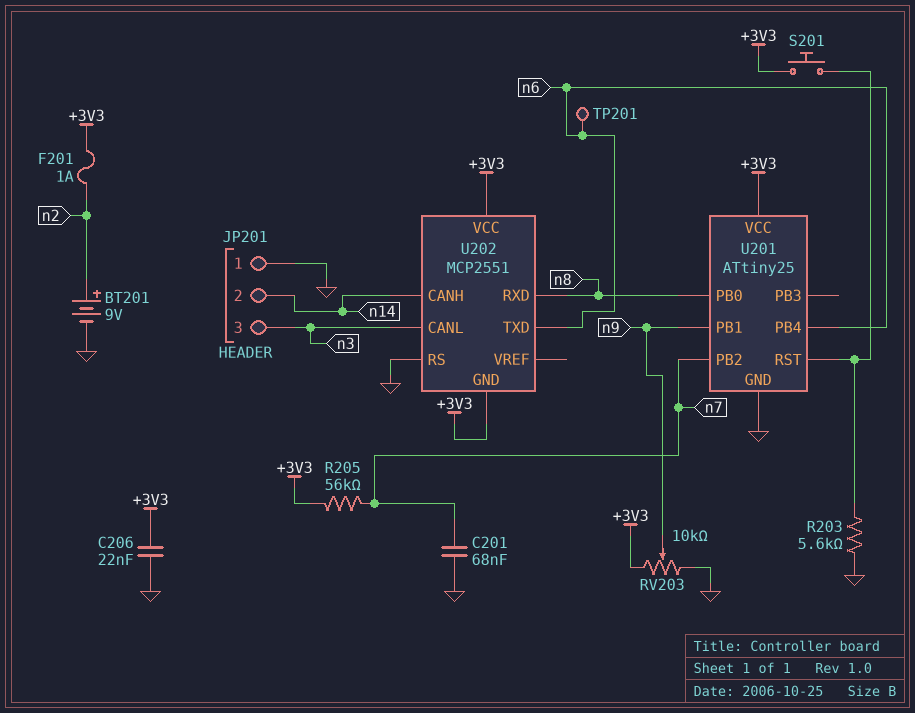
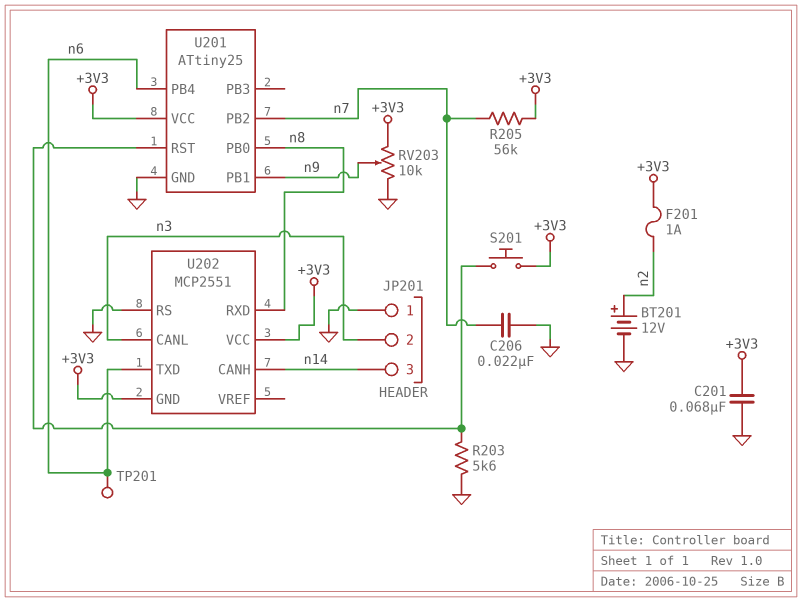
BT201: 9V (plus n2, minus GND) -> 12V (plus n2, minus GND)
C201: 68nF (GND, n7) -> 68nF (+3V3, GND)
C206: 22nF (+3V3, GND) -> 22nF (GND, n7)
JP201 pin 2: n14 -> n3
JP201 pin 3: n3 -> n14

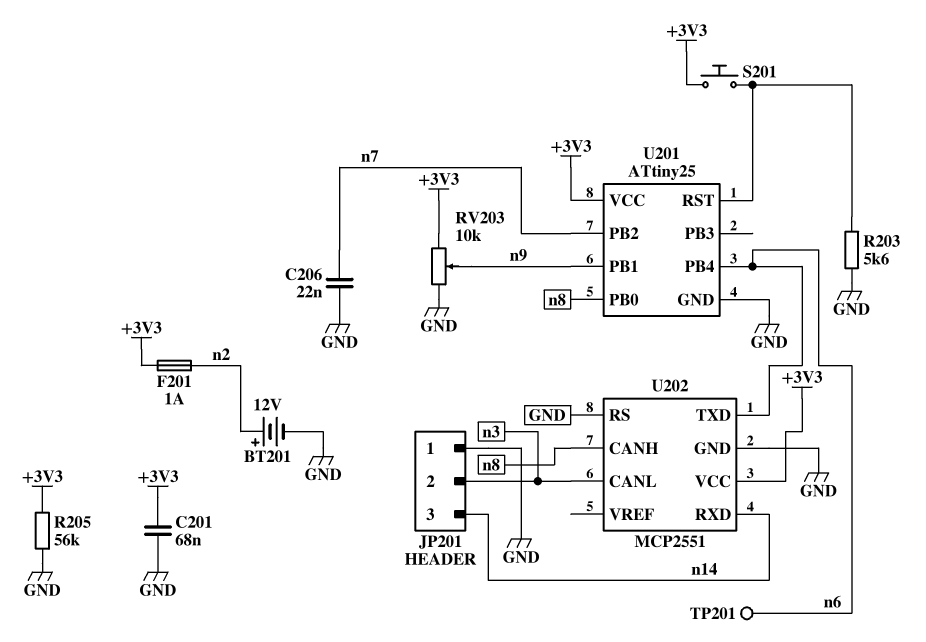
R205: 56k (+3V3, n7) -> 56k (+3V3, GND)
U202 pin CANH: n14 -> n8
U202 pin GND: +3V3 -> GND
U202 pin RXD: n8 -> n14

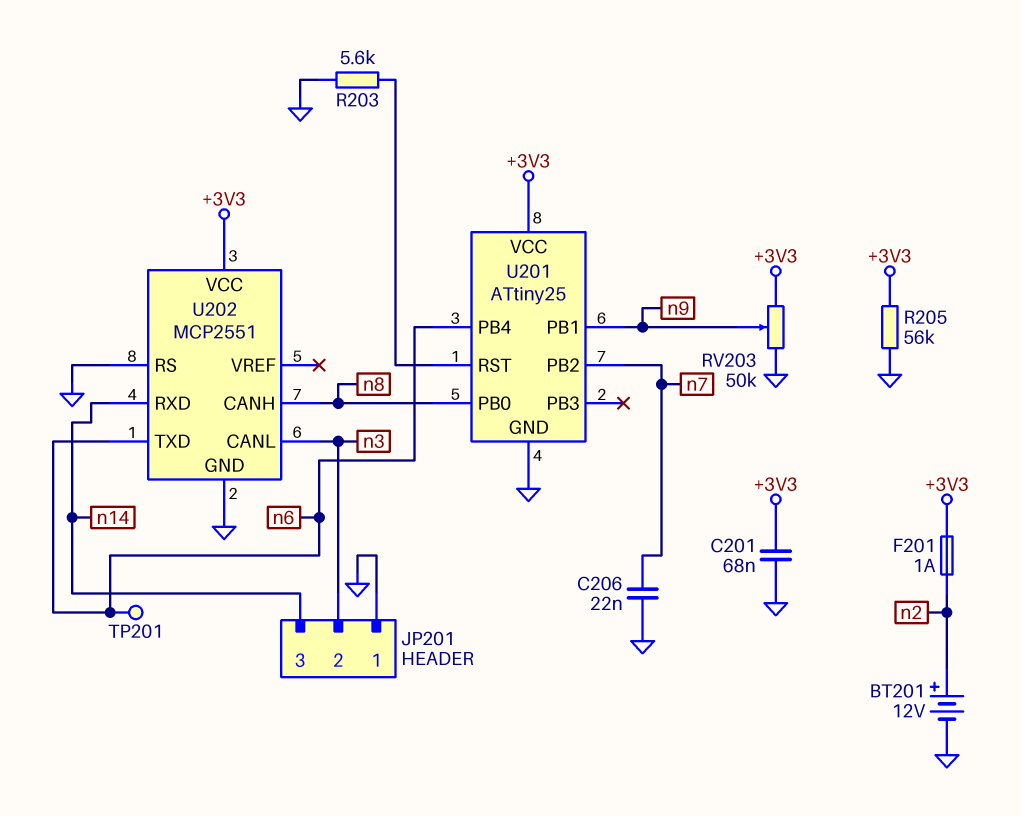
RV203: 10k (+3V3, GND, wiper n9) -> 50k (+3V3, GND, wiper n9)
S201: button (+3V3, U201/RST) -> none

